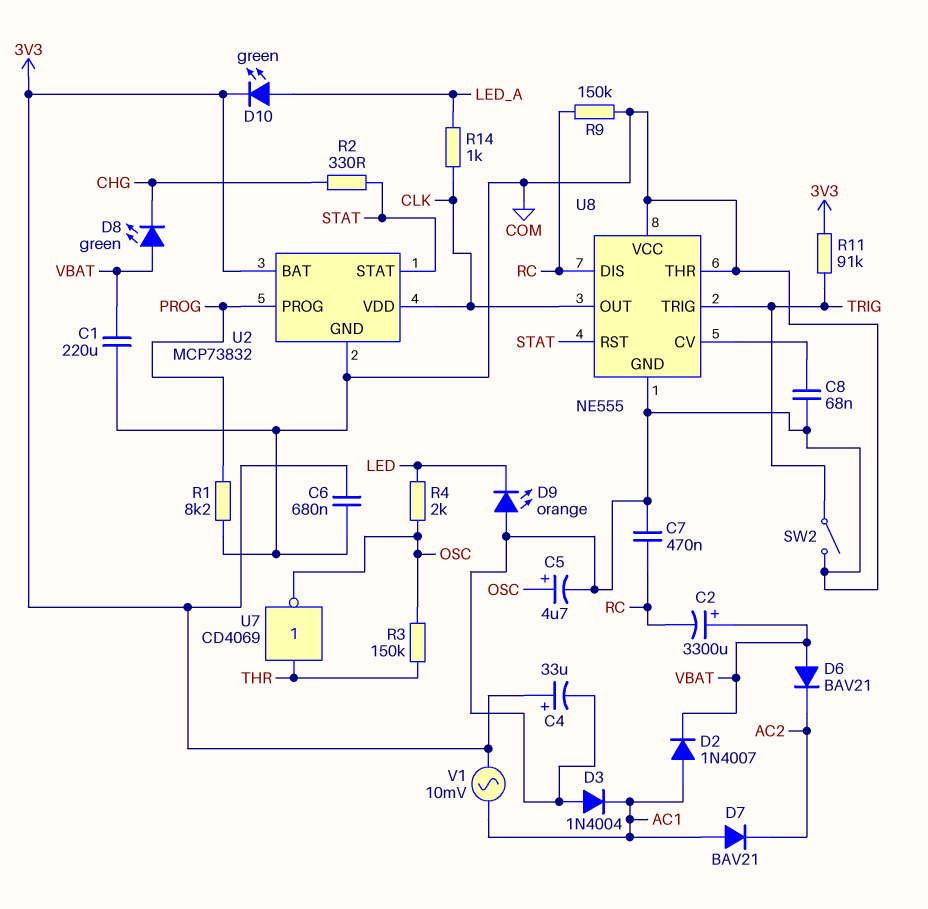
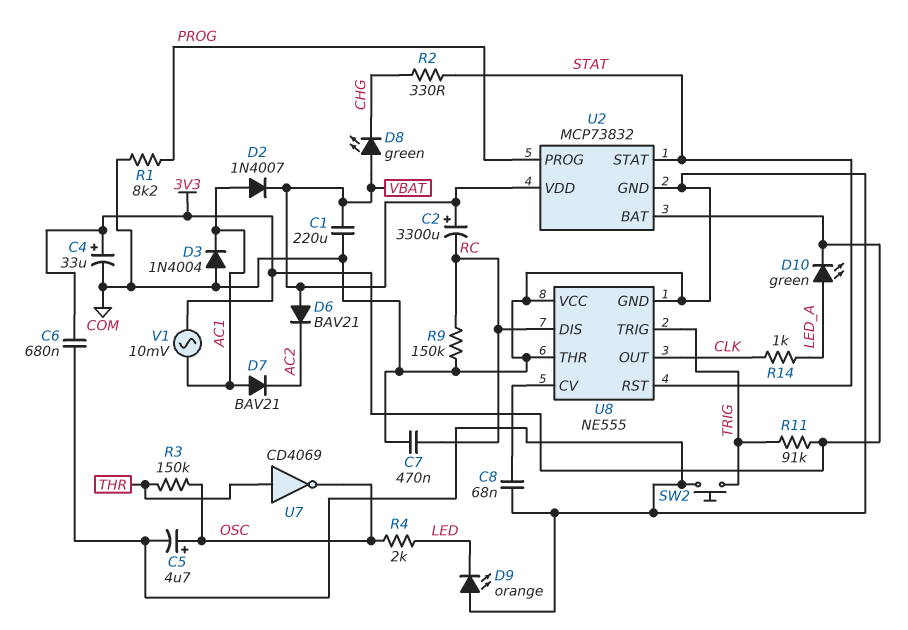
SW2: switch (COM, TRIG) -> button (COM, TRIG)
U2 pin VDD: CLK -> VBAT

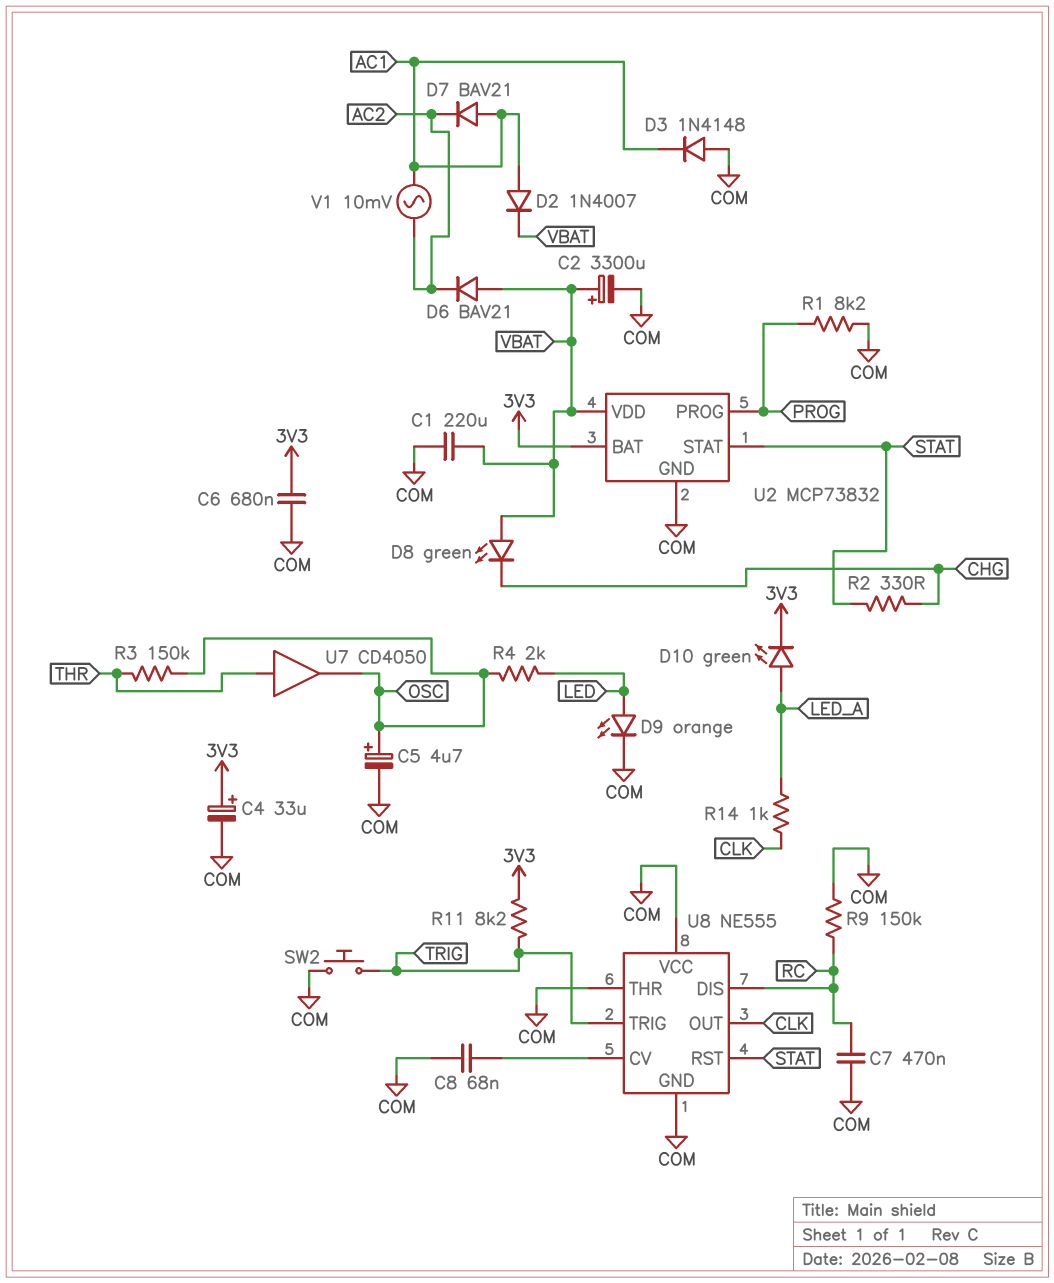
C2: 3300uF (plus VBAT, minus RC) -> 3300uF (plus VBAT, minus COM)
D3: diode 1N4004 (A COM, K AC1) -> diode 1N4148 (A COM, K AC1)
D9: LED orange (A COM, K LED) -> LED orange (A LED, K COM)
R11: 91k (3V3, TRIG) -> 8.2k (3V3, TRIG)
U7: NOT CD4069 (in THR, out OSC) -> buffer CD4050 (in THR, out OSC)
V1: AC 10mV (3V3, AC1) -> AC 10mV (AC1, AC2)

